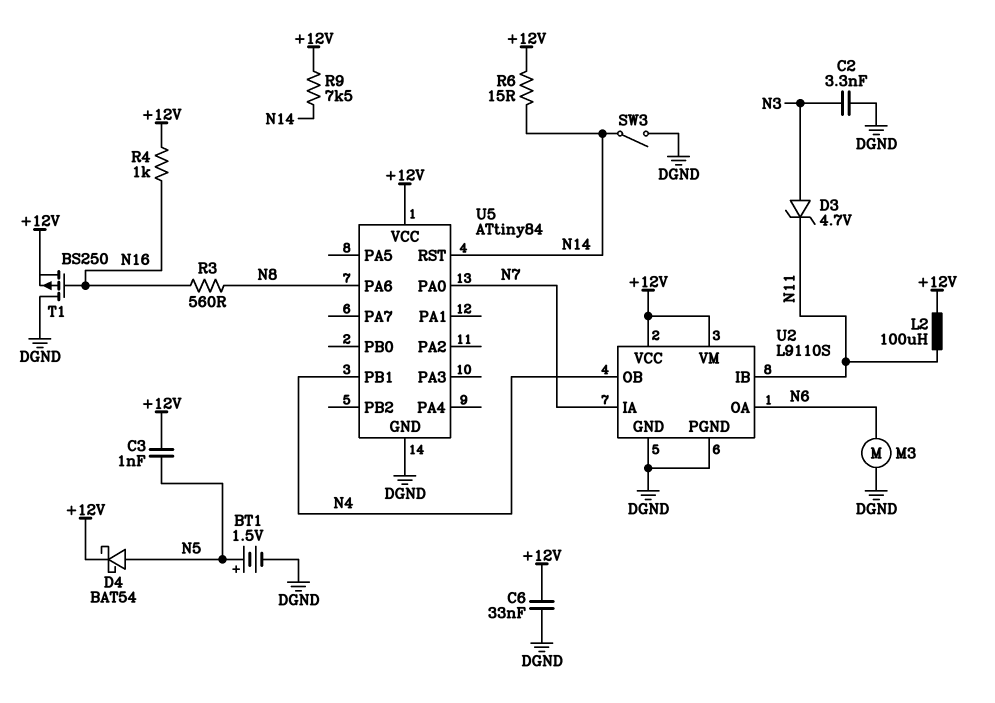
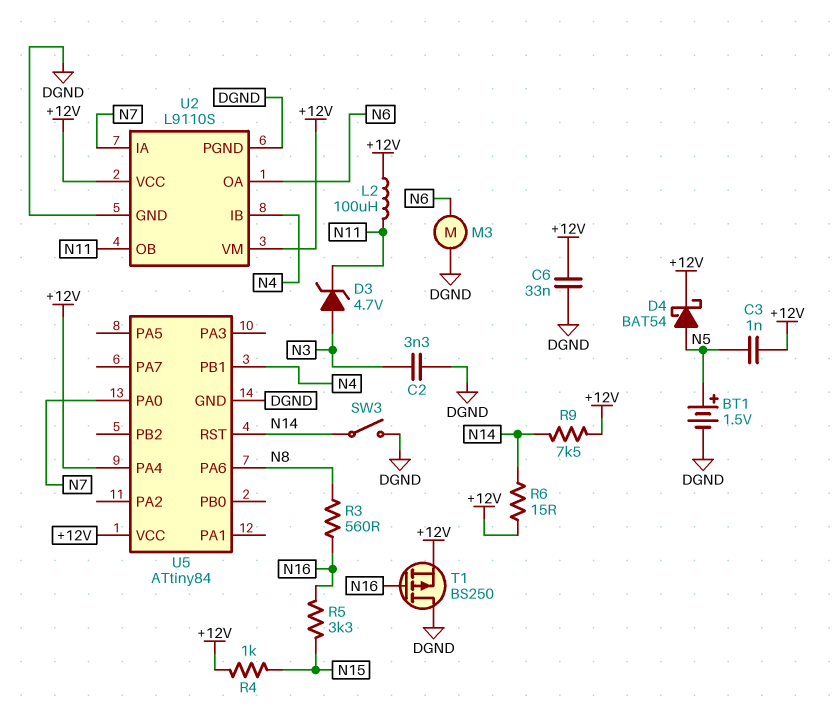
R4: 1k (+12V, N16) -> 1k (+12V, N15)
R5: none -> 3.3k (N15, N16)
U2 pin IB: N11 -> N4
U2 pin OB: N4 -> N11
U5 pin PA4: none -> +12V

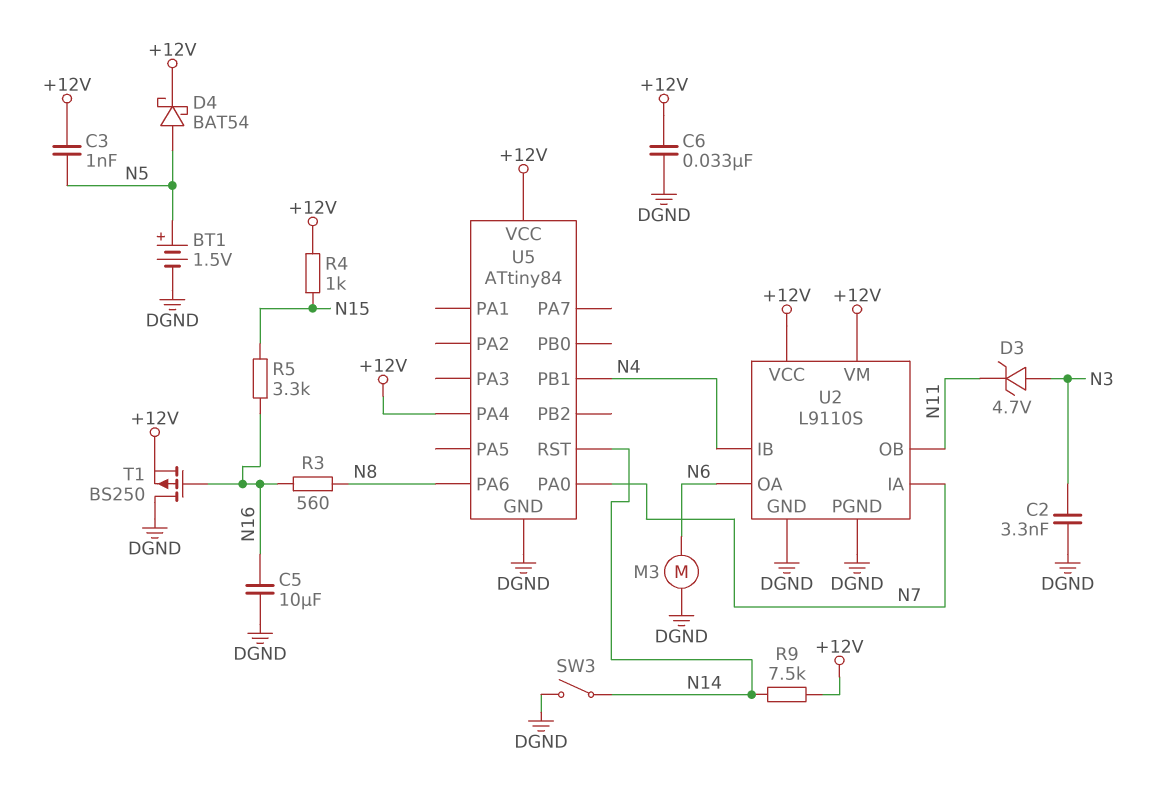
C5: none -> 10uF (DGND, N16)
L2: 100uH (+12V, N11) -> none
R6: 15 (+12V, N14) -> none

